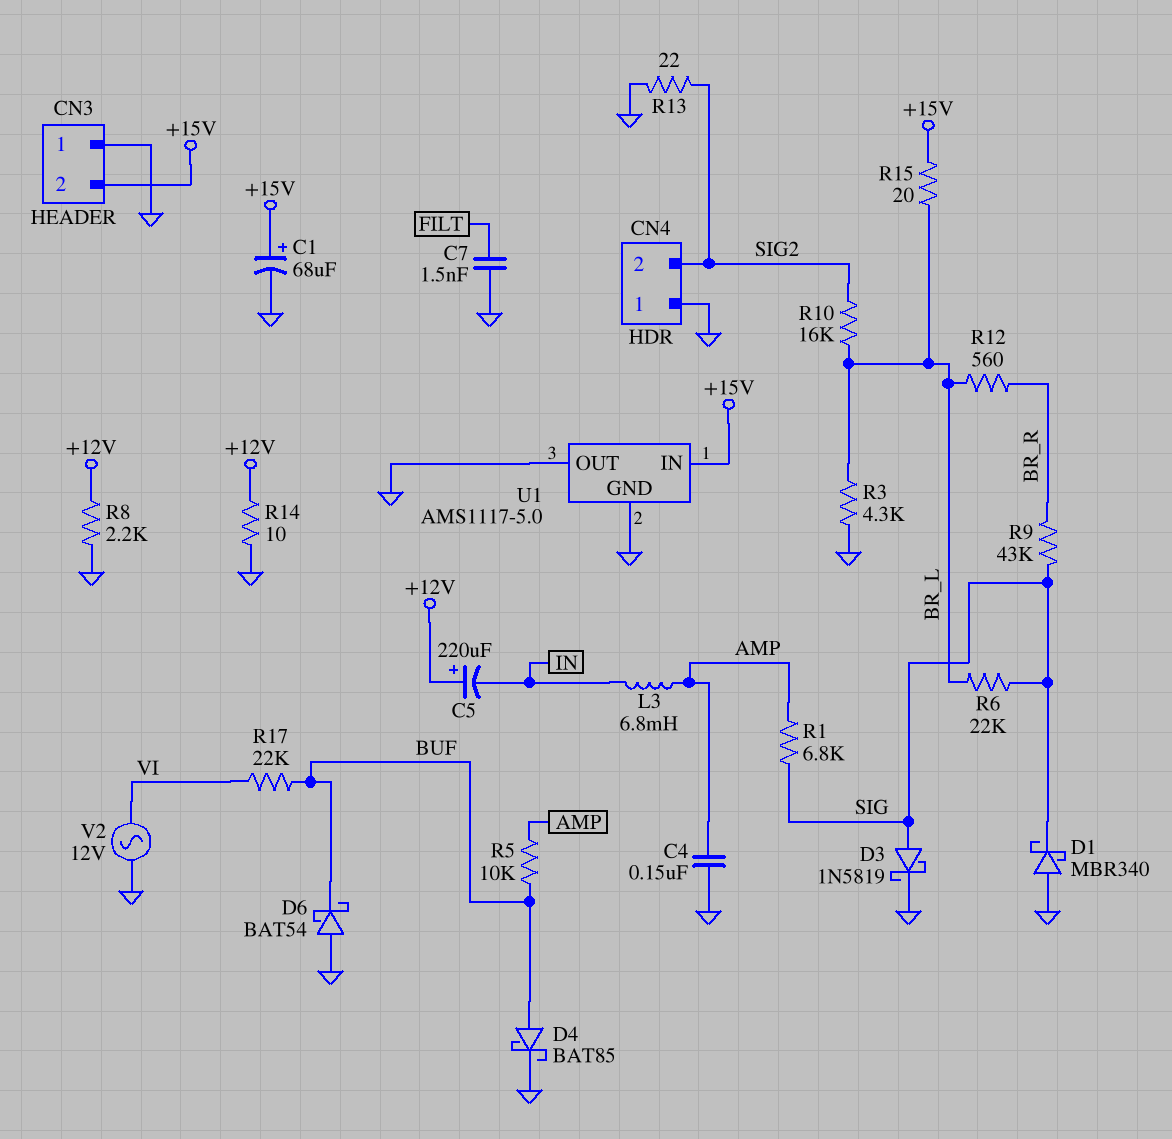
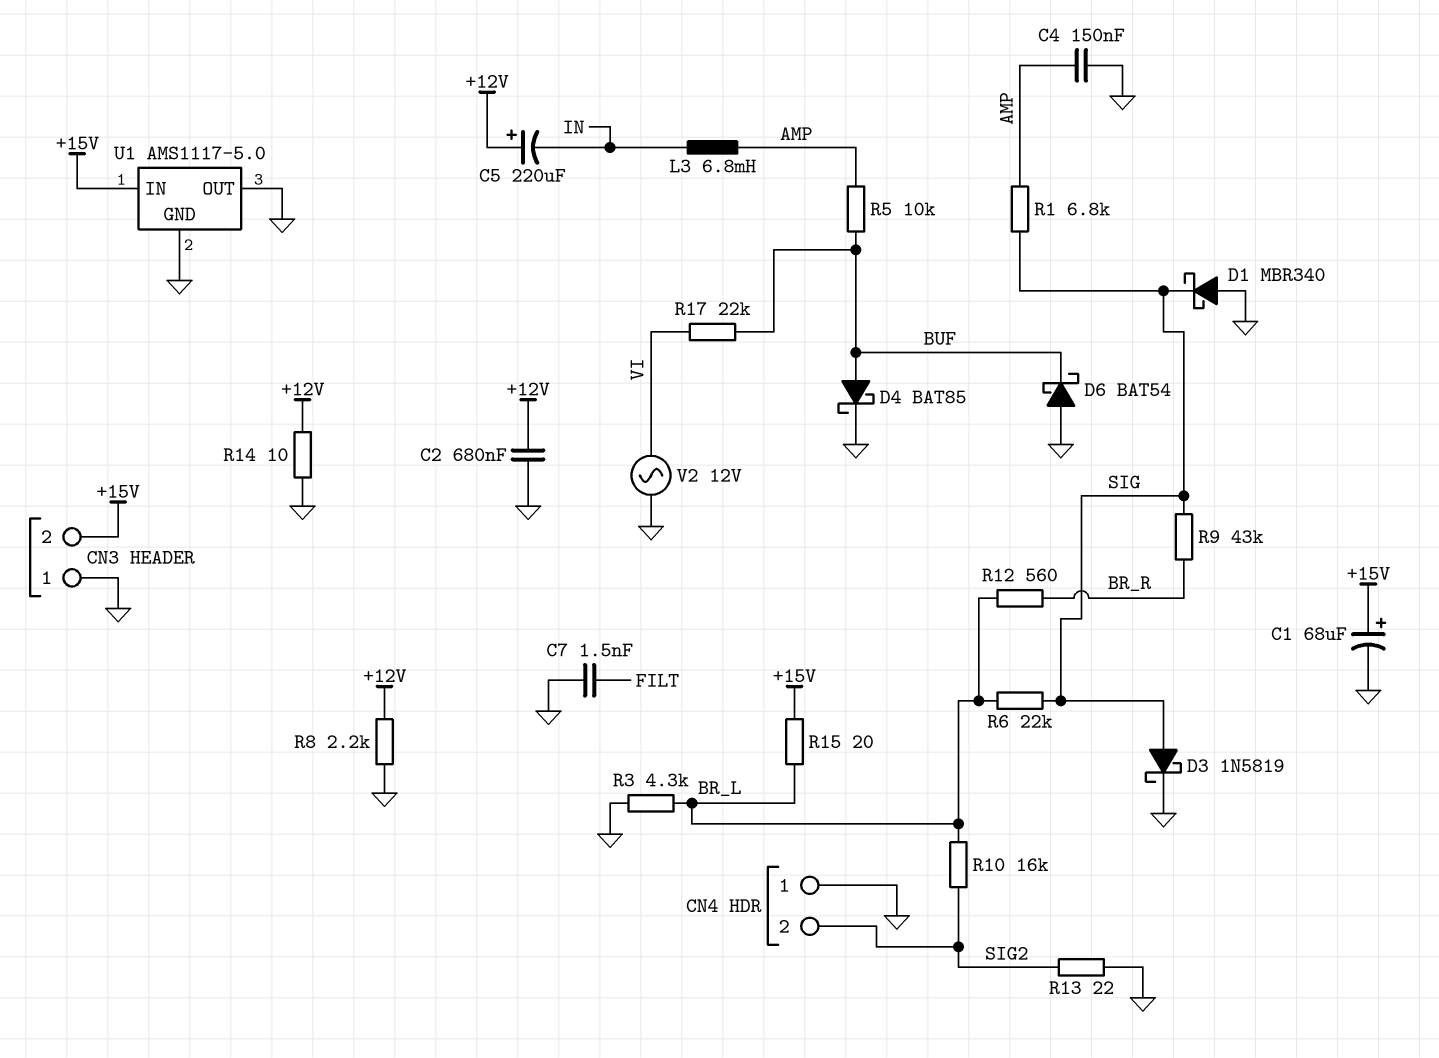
C2: none -> 680nF (+12V, GND)

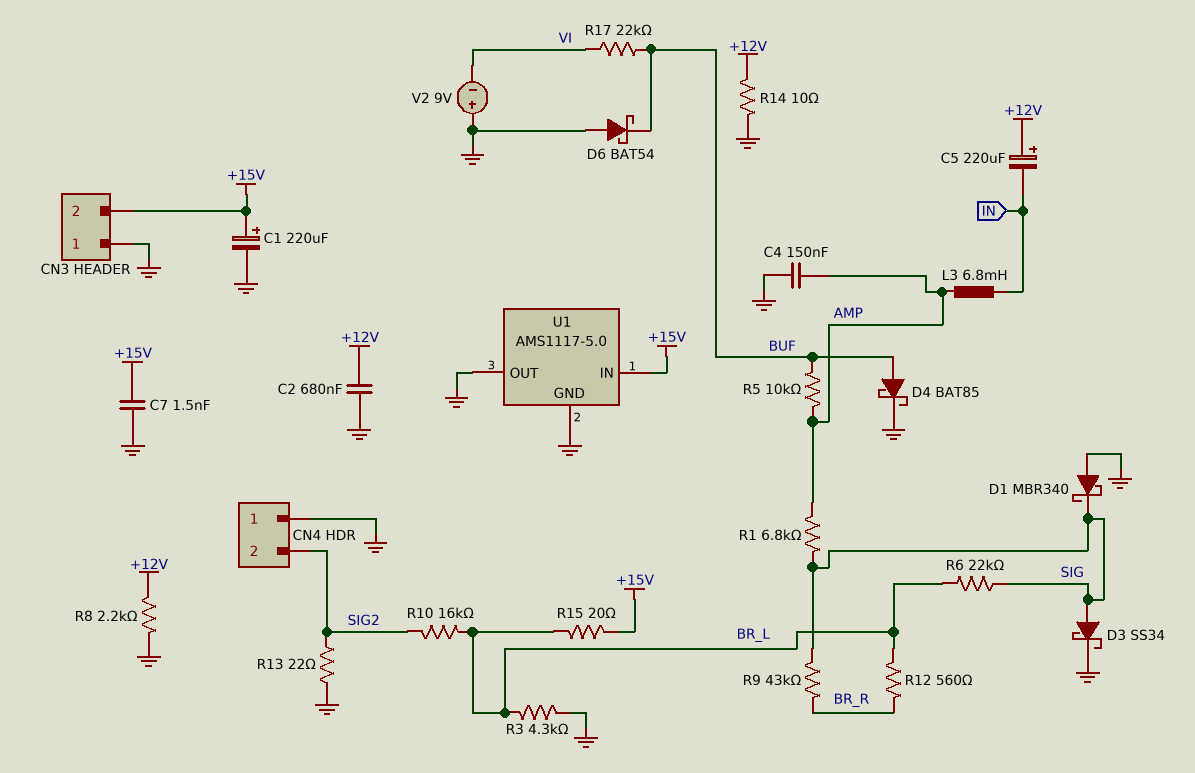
C1: 68uF (plus +15V, minus GND) -> 220uF (plus +15V, minus GND)
C7: 1.5nF (FILT, GND) -> 1.5nF (+15V, GND)
D3: schottky 1N5819 (A SIG, K GND) -> schottky SS34 (A SIG, K GND)
V2: AC 12V (GND, VI) -> 9V (plus GND, minus VI)

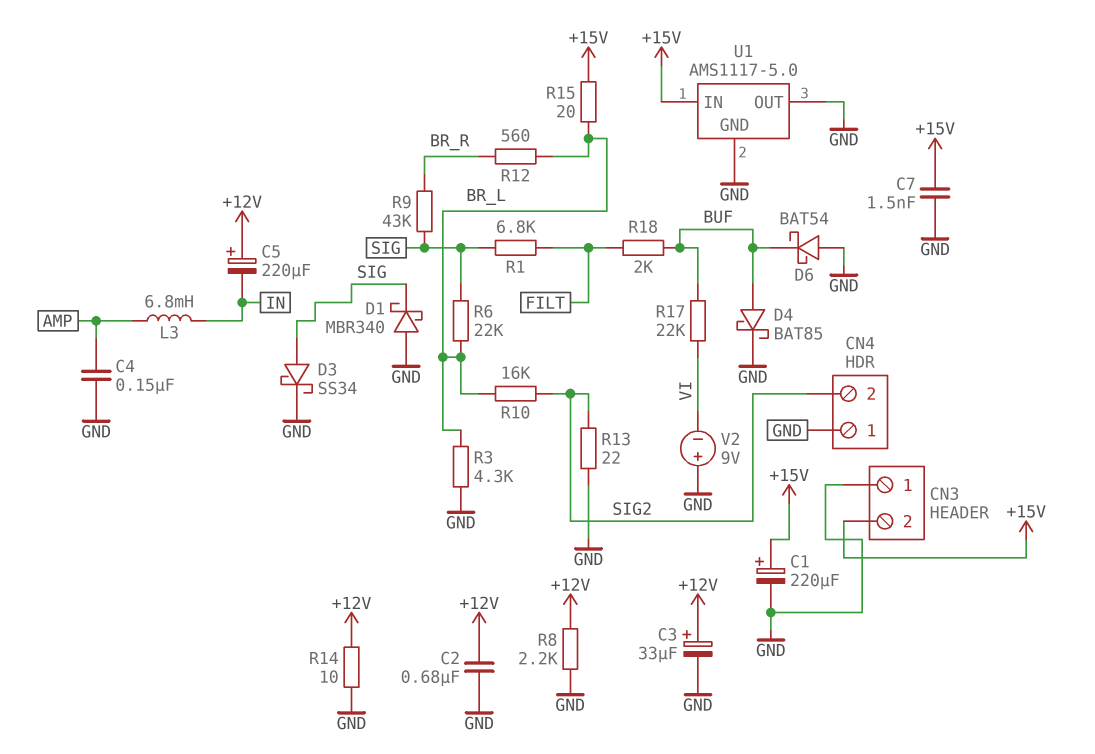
C3: none -> 33uF (plus +12V, minus GND)
R1: 6.8k (AMP, SIG) -> 6.8k (FILT, SIG)
R5: 10k (AMP, BUF) -> none
R18: none -> 2k (BUF, FILT)

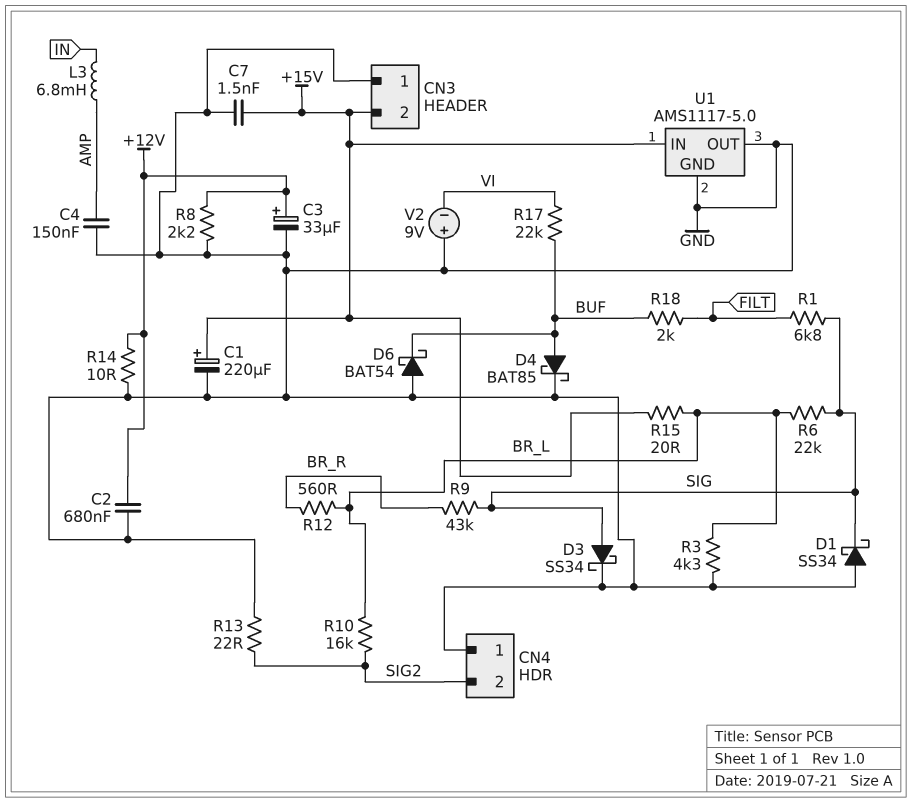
C5: 220uF (plus +12V, minus IN) -> none
D1: schottky MBR340 (A GND, K SIG) -> schottky SS34 (A GND, K SIG)

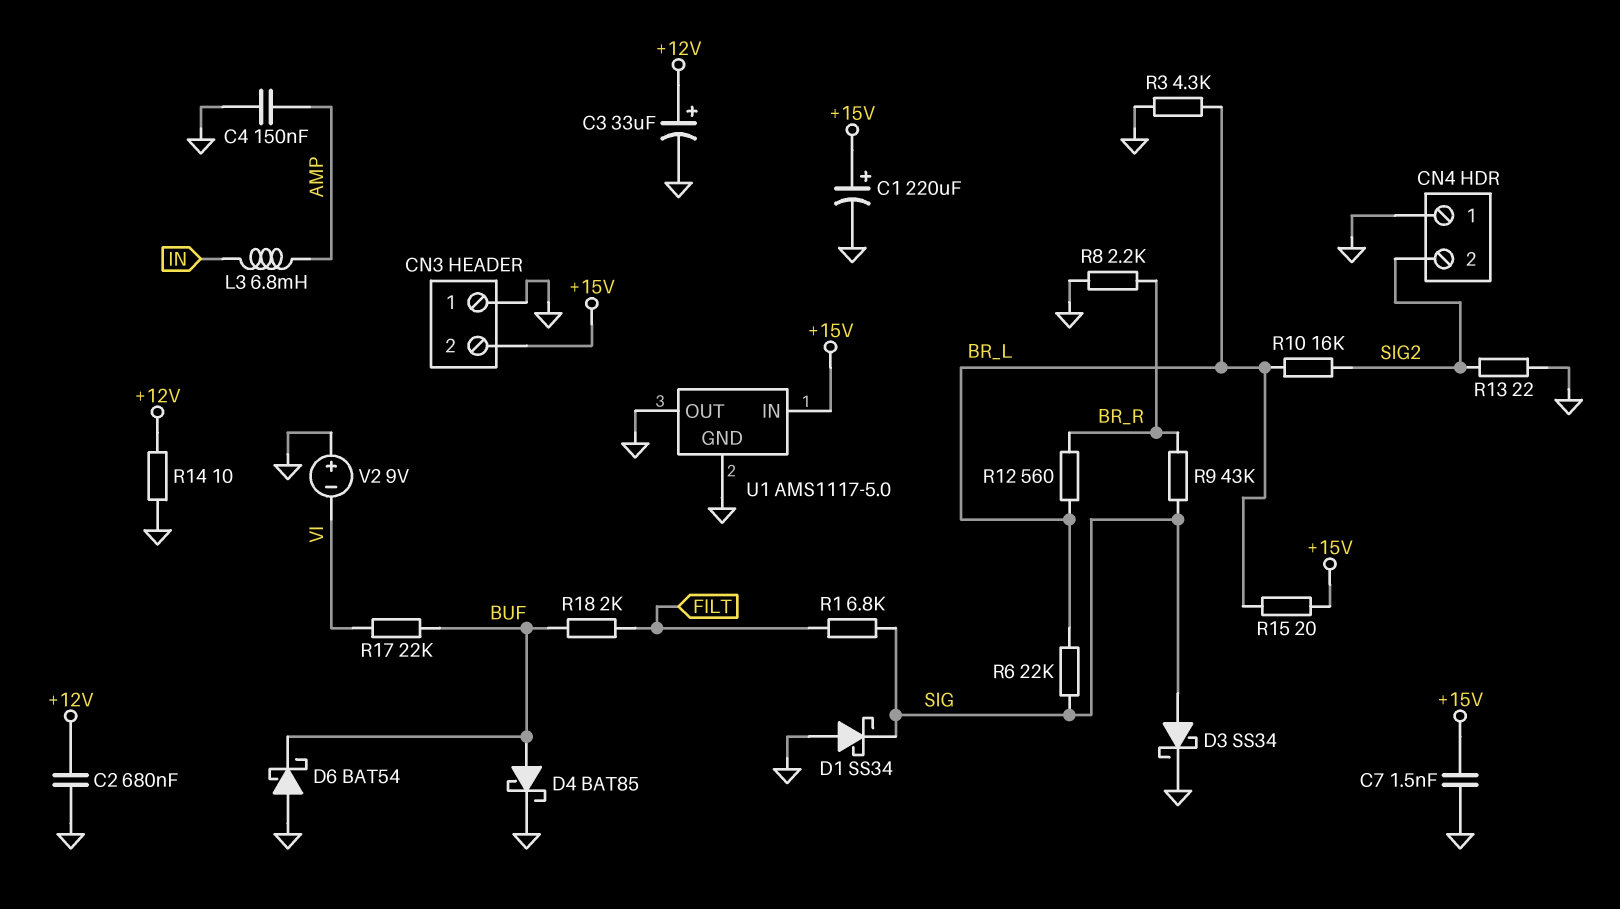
R8: 2.2k (+12V, GND) -> 2.2k (BR_R, GND)

